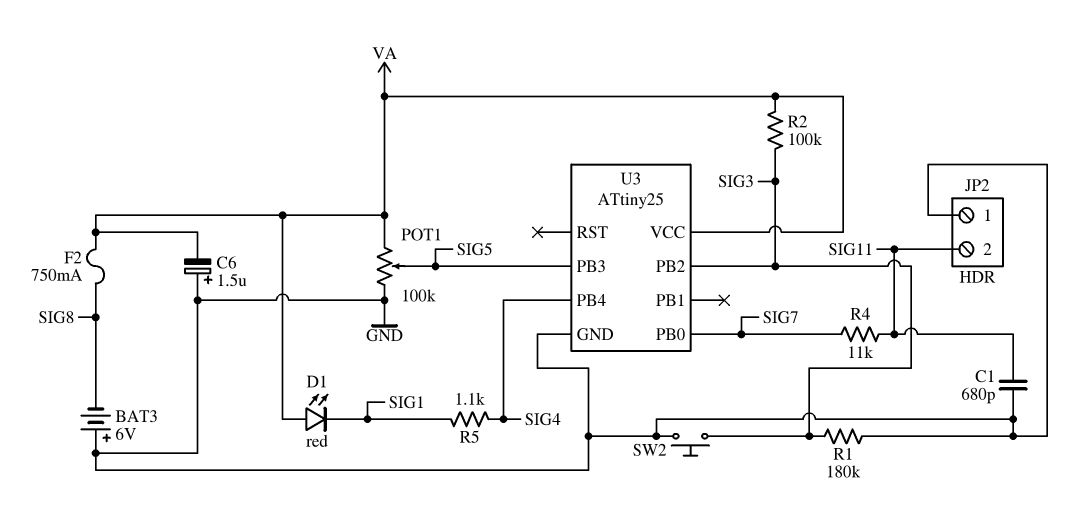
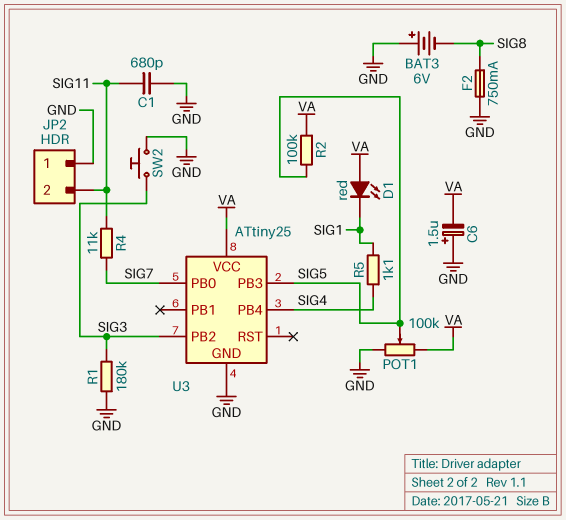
F2: 750mA (SIG8, VA) -> 750mA (GND, SIG8)
R2: 100k (SIG3, VA) -> 100k (SIG5, VA)

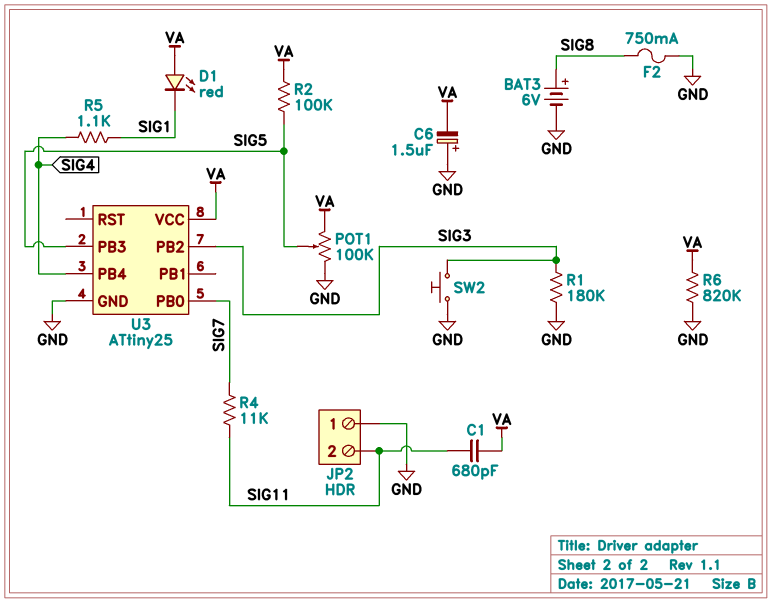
BAT3: 6V (plus GND, minus SIG8) -> 6V (plus SIG8, minus GND)
C1: 680pF (GND, SIG11) -> 680pF (SIG11, VA)
R6: none -> 820k (GND, VA)

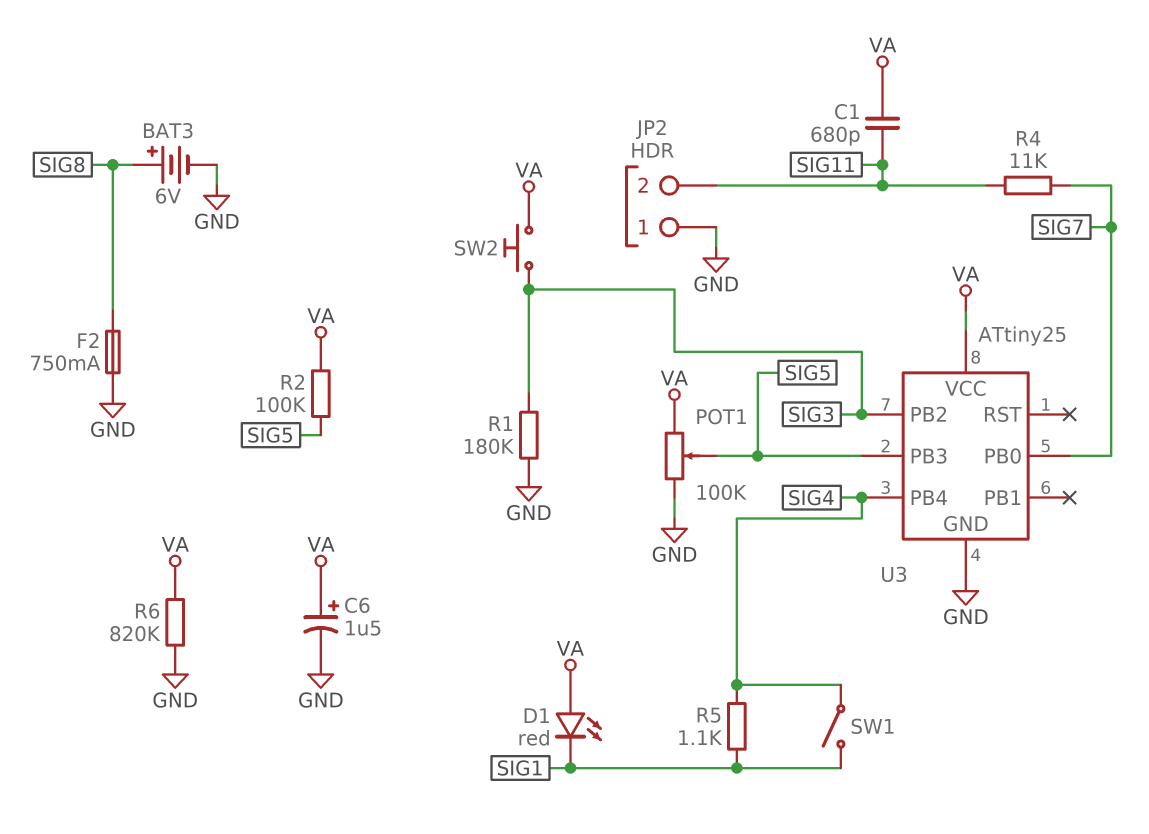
C6: 1.5uF (plus GND, minus VA) -> 1.5uF (plus VA, minus GND)
SW1: none -> switch (SIG1, SIG4)
SW2: button (GND, SIG3) -> button (SIG3, VA)

